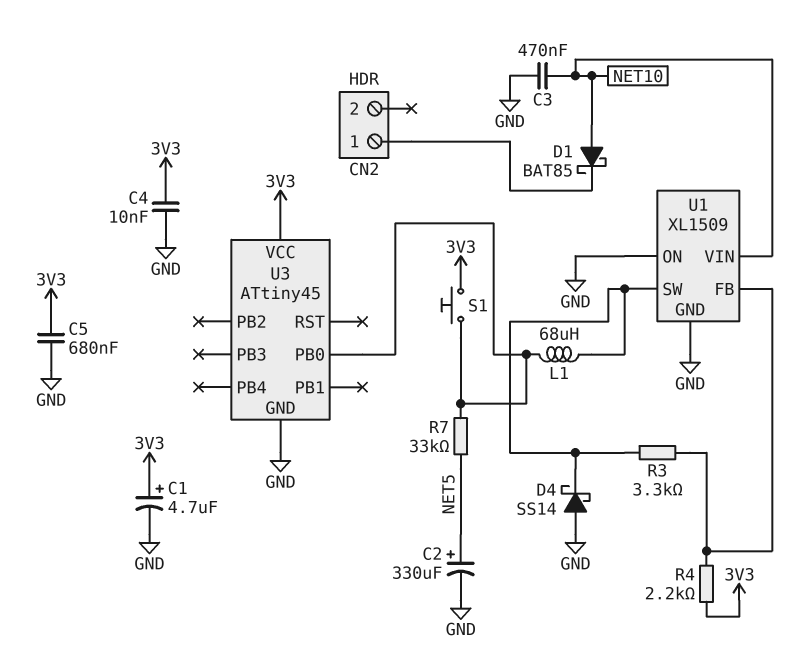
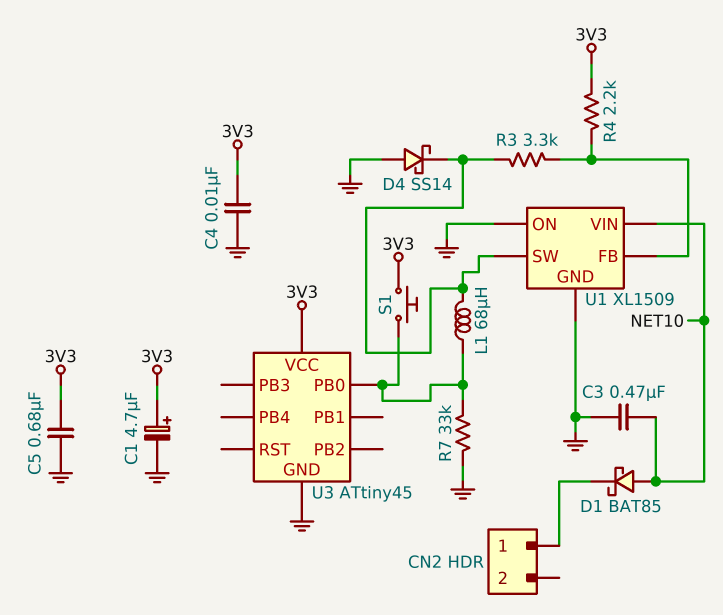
C2: 330uF (plus NET5, minus GND) -> none
R7: 33k (NET5, U3/PB0) -> 33k (GND, U3/PB0)

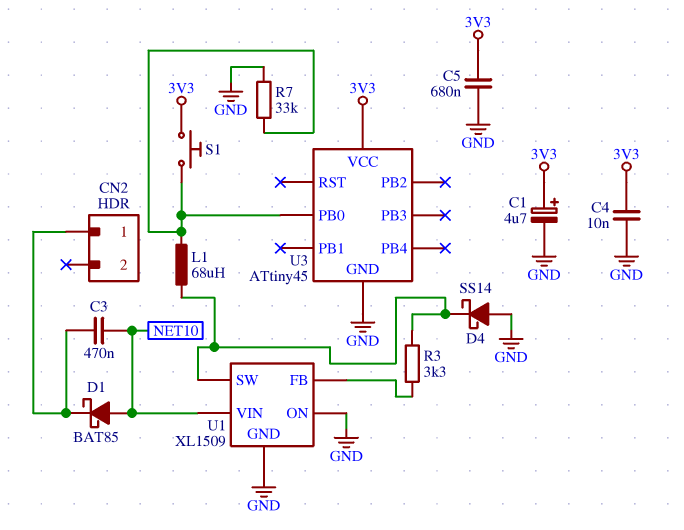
C3: 470nF (GND, NET10) -> 470nF (CN2/1, NET10)
R4: 2.2k (3V3, U1/FB) -> none

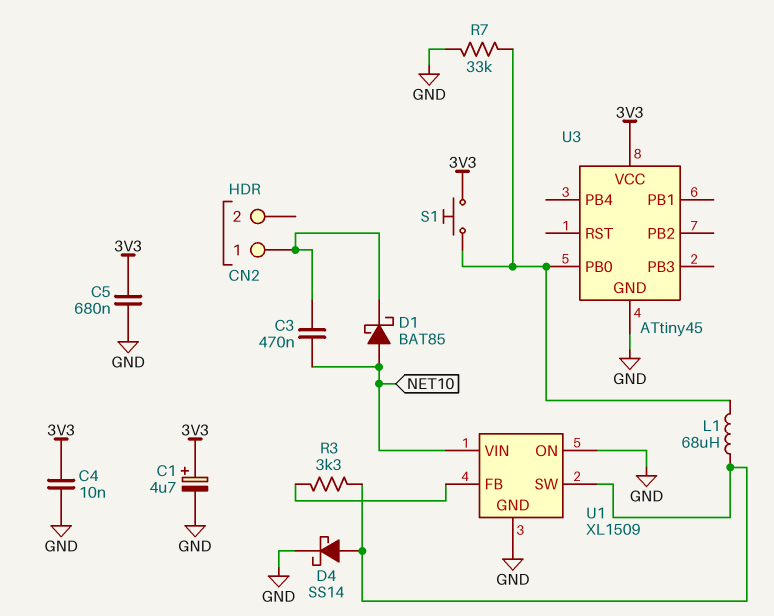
D4: schottky SS14 (A GND, K U1/SW) -> schottky SS14 (A U1/SW, K GND)

